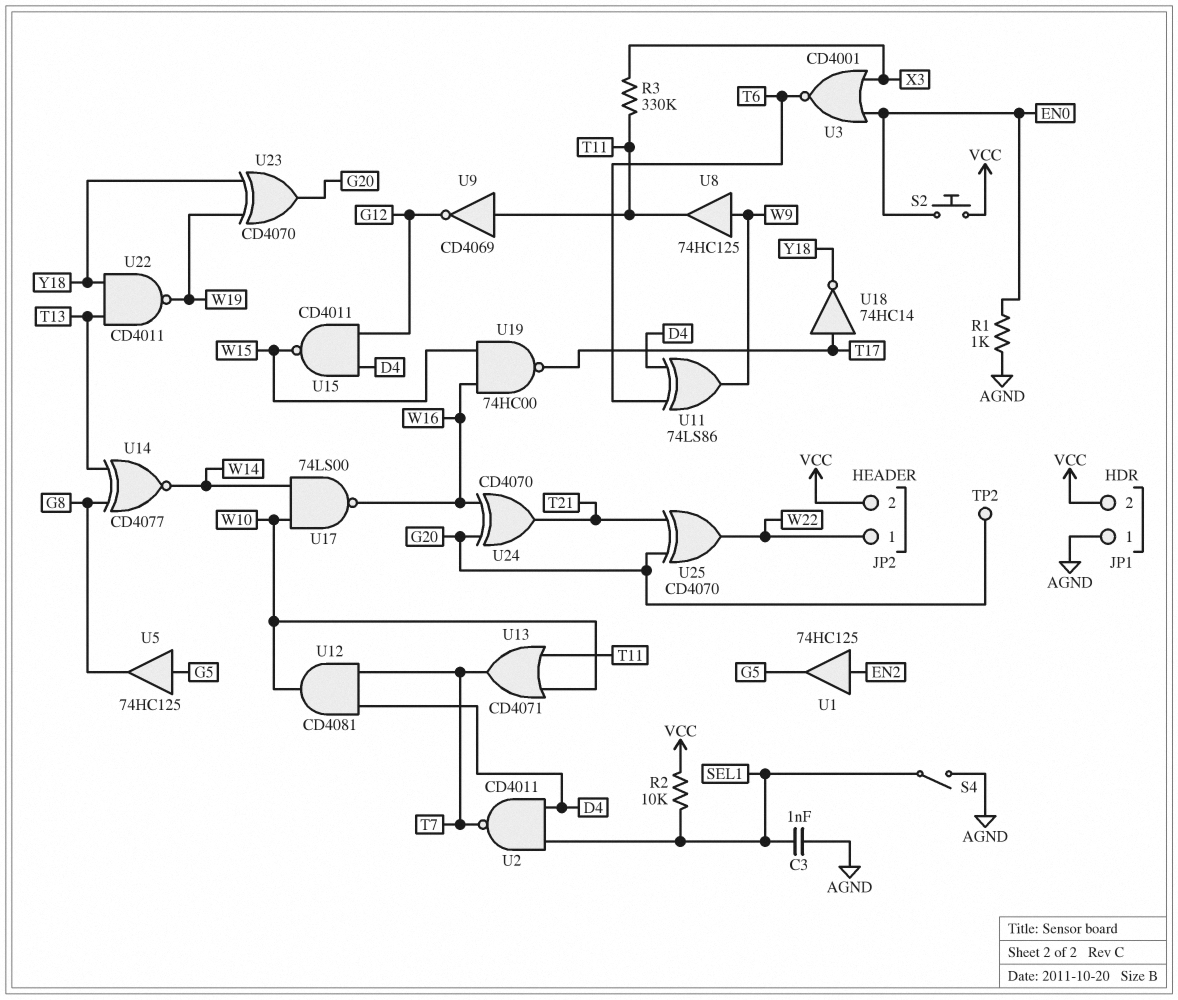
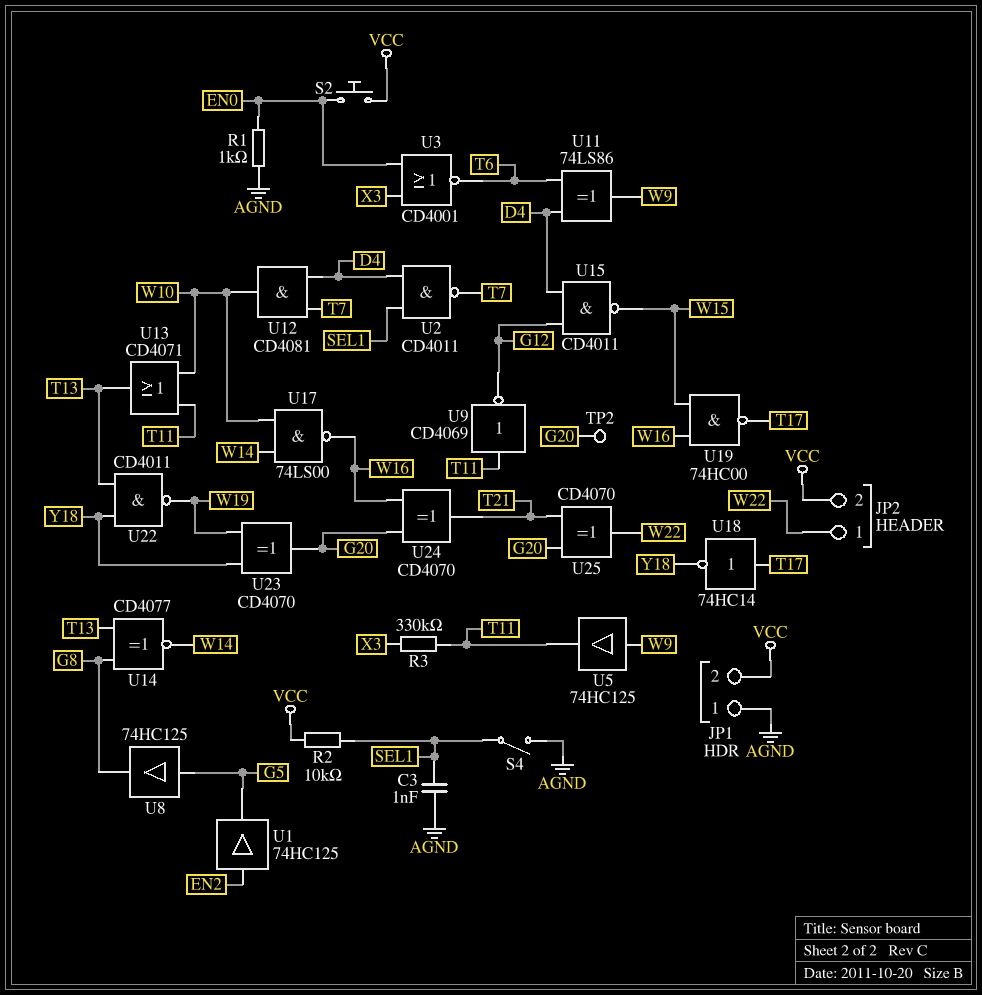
U5: buffer 74HC125 (in G5, out G8) -> buffer 74HC125 (in W9, out T11)
U8: buffer 74HC125 (in W9, out T11) -> buffer 74HC125 (in G5, out G8)
U13: OR CD4071 (in T11, in W10, out T7) -> OR CD4071 (in T11, in W10, out T13)

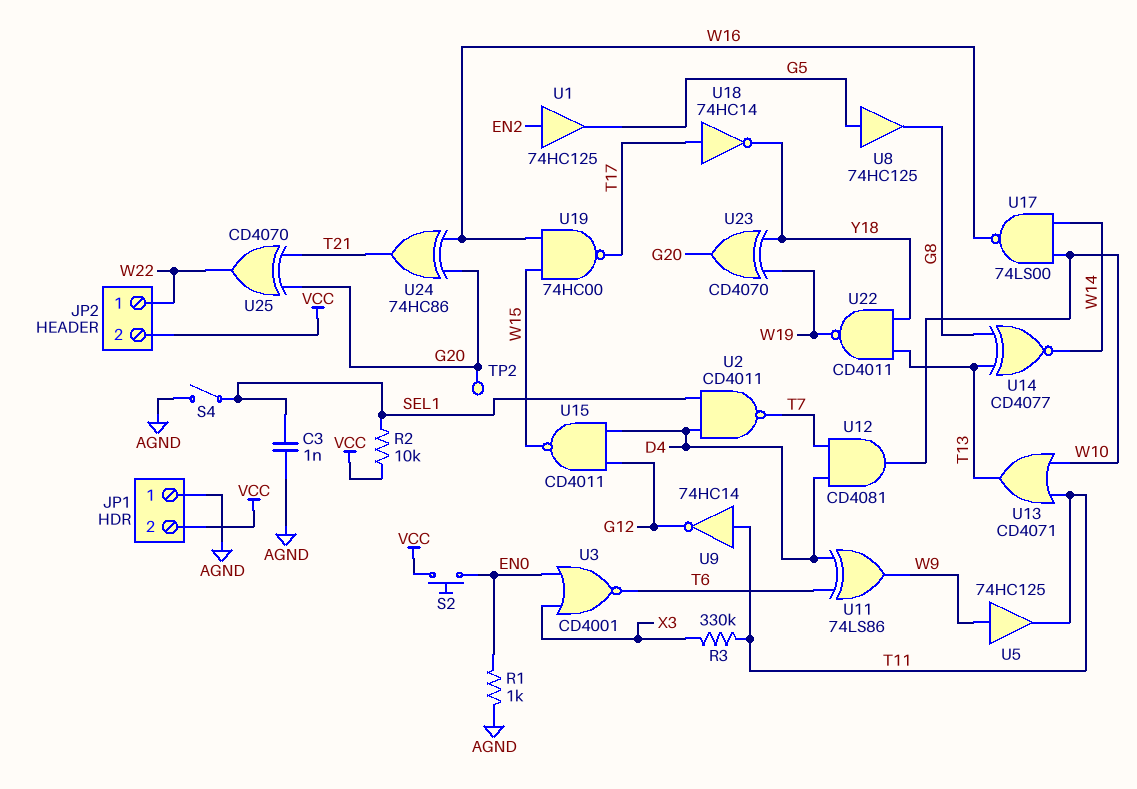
U9: NOT CD4069 (in T11, out G12) -> NOT 74HC14 (in T11, out G12)
U24: XOR CD4070 (in G20, in W16, out T21) -> XOR 74HC86 (in G20, in W16, out T21)

